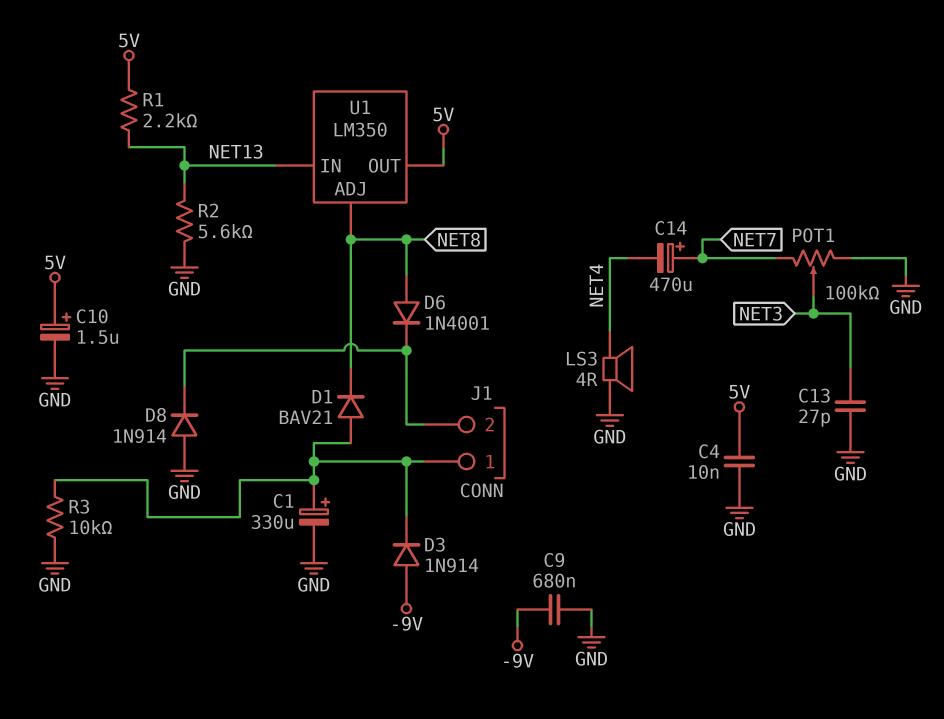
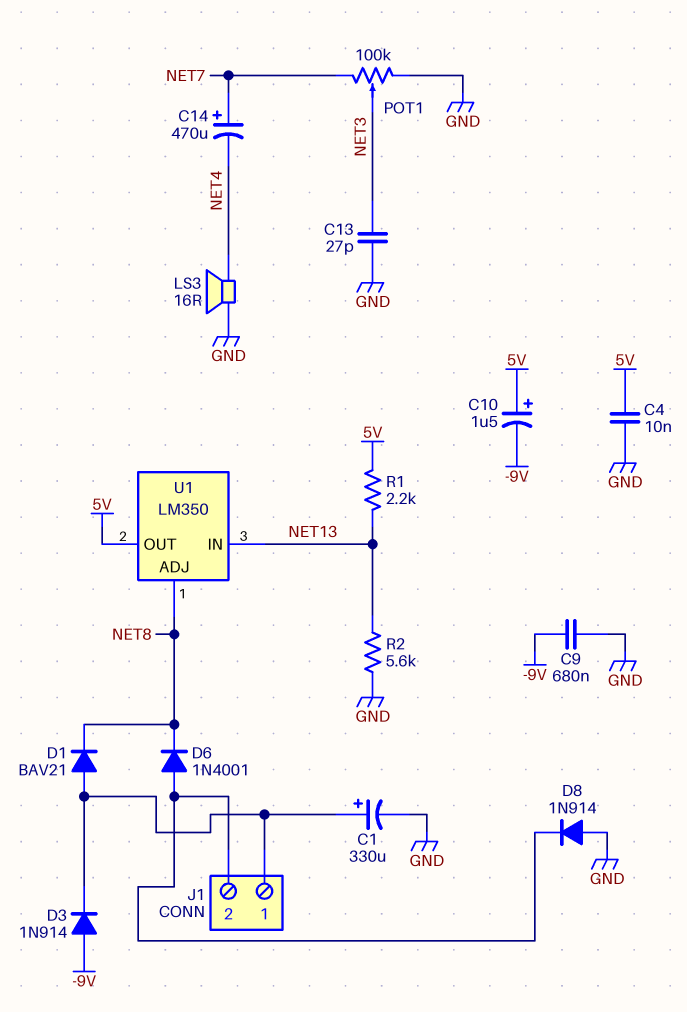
C10: 1.5uF (plus 5V, minus GND) -> 1.5uF (plus 5V, minus -9V)
D6: diode 1N4001 (A NET8, K J1/2) -> diode 1N4001 (A J1/2, K NET8)
LS3: speaker 4R (GND, NET4) -> speaker 16R (GND, NET4)
R3: 10k (GND, J1/1) -> none

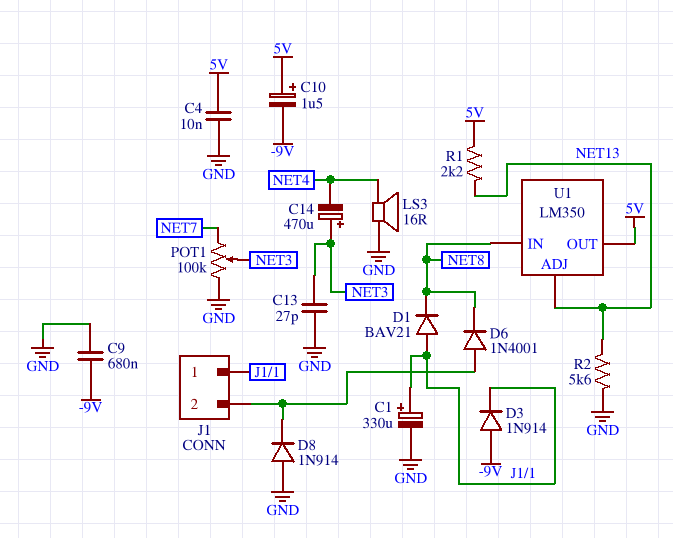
C14: 470uF (plus NET7, minus NET4) -> 470uF (plus NET3, minus NET4)
U1 pin ADJ: NET8 -> NET13
U1 pin IN: NET13 -> NET8

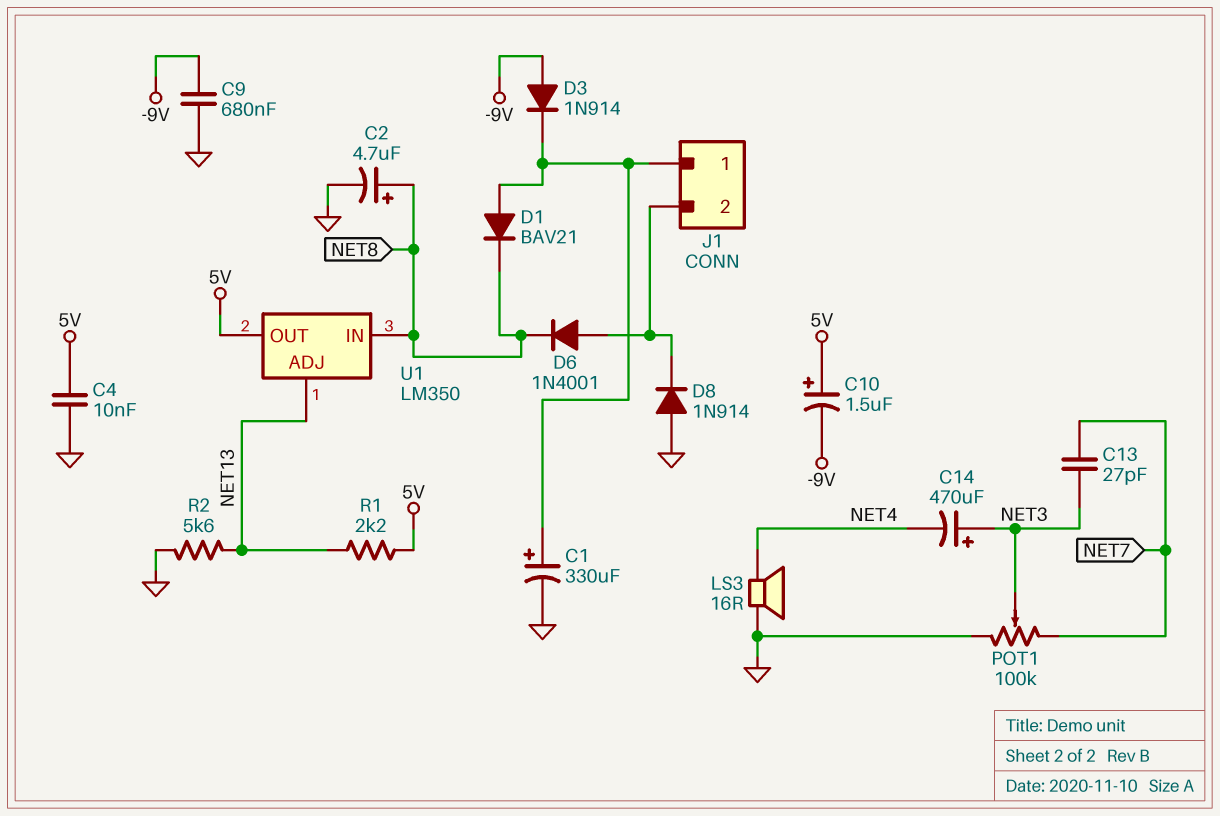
C2: none -> 4.7uF (plus NET8, minus GND)
C13: 27pF (GND, NET3) -> 27pF (NET3, NET7)

